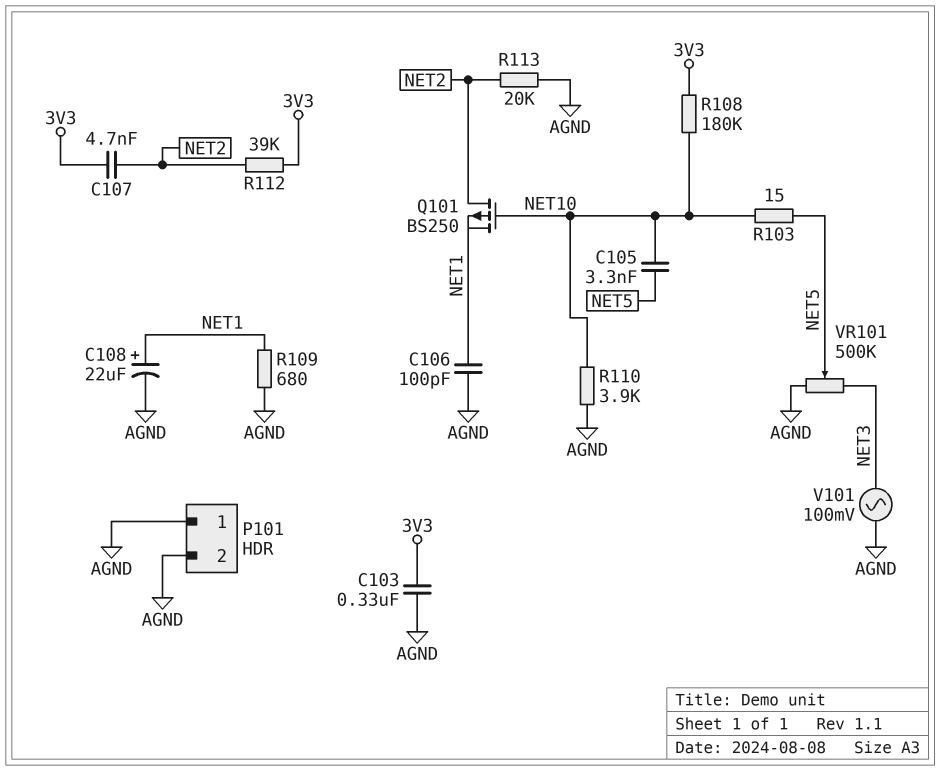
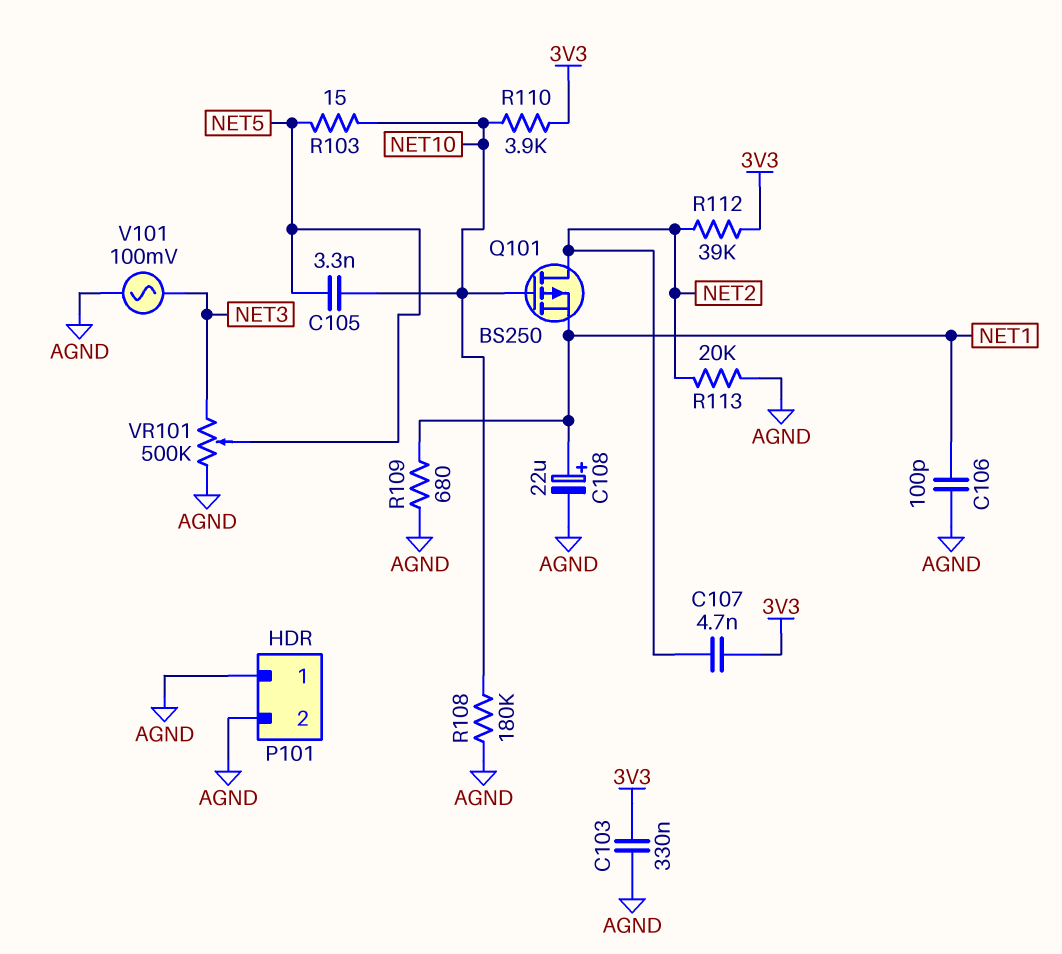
R108: 180k (3V3, NET10) -> 180k (AGND, NET10)
R110: 3.9k (AGND, NET10) -> 3.9k (3V3, NET10)

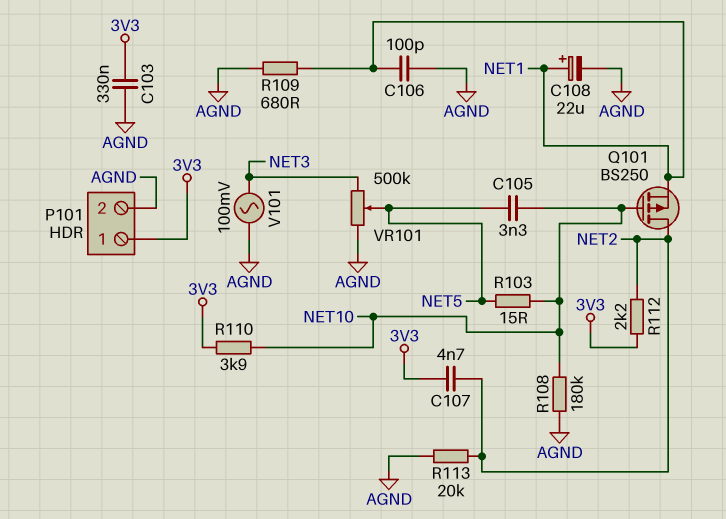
P101 pin 1: AGND -> 3V3
R112: 39k (3V3, NET2) -> 2.2k (3V3, NET2)

